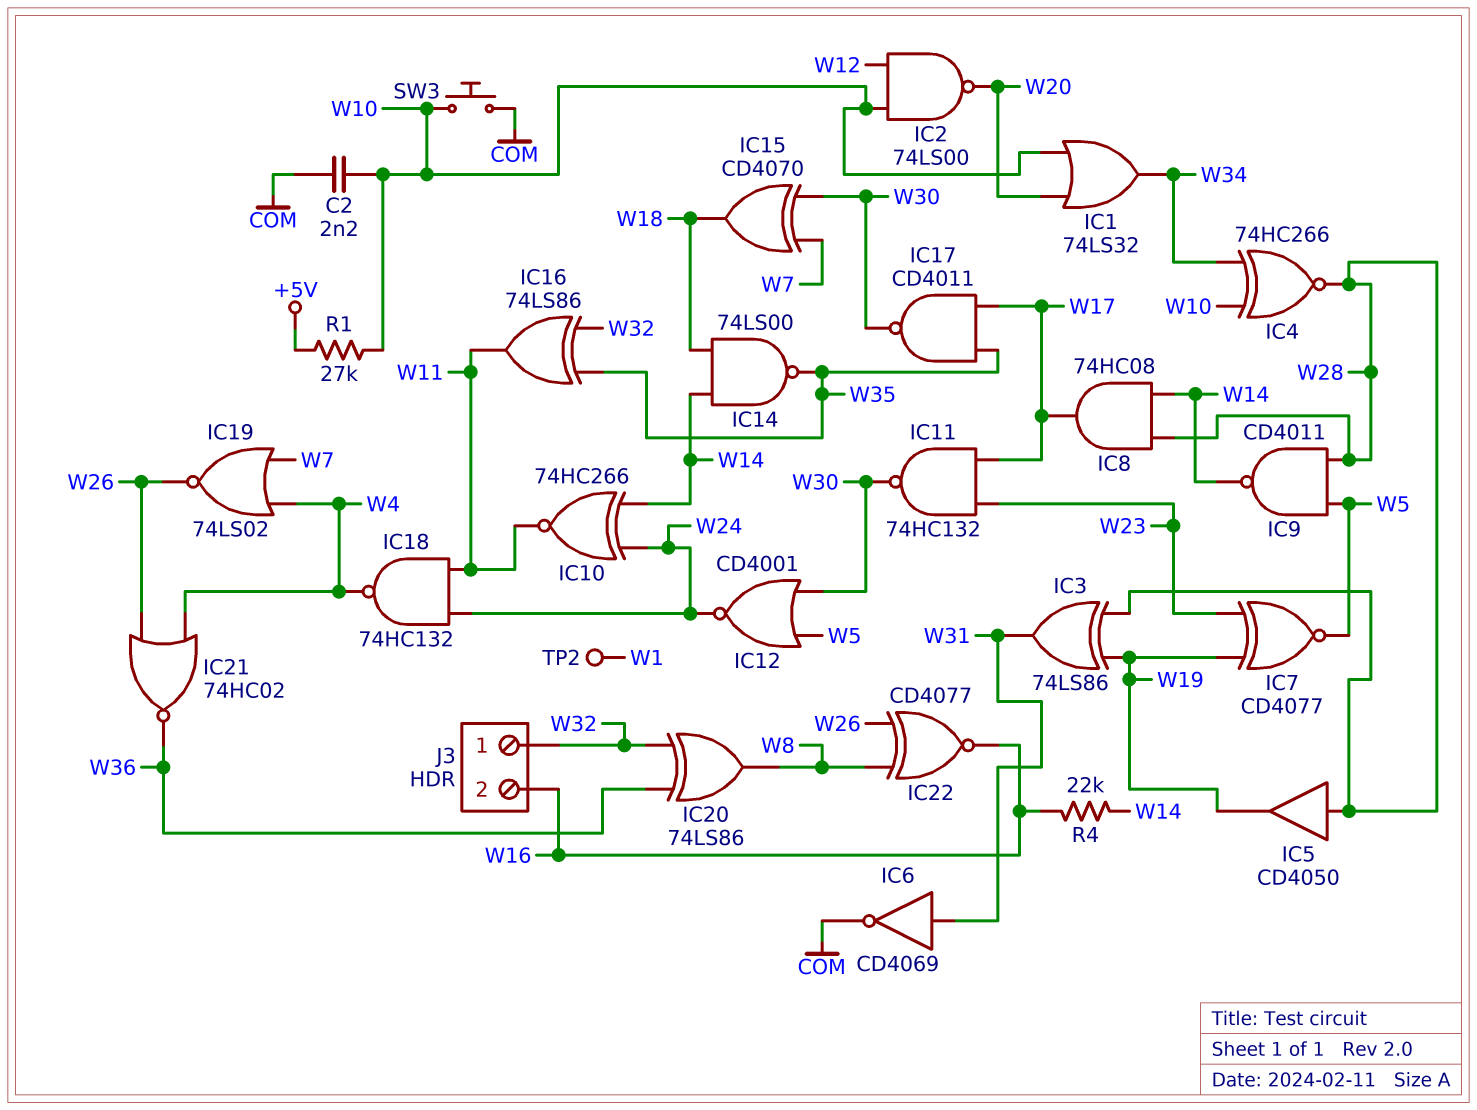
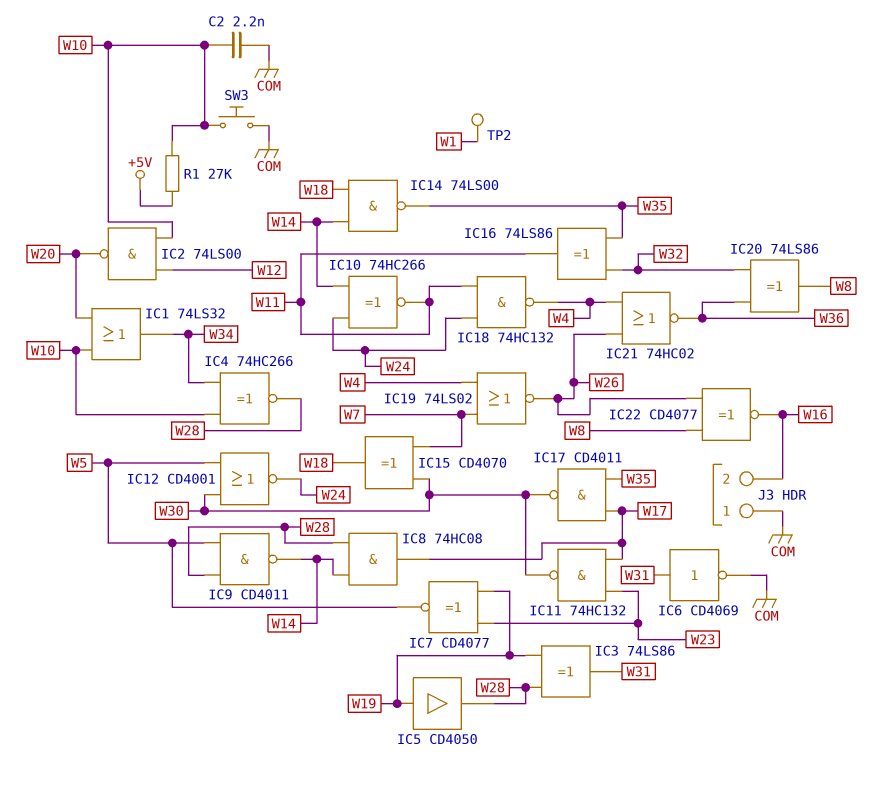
IC5: buffer CD4050 (in W28, out W19) -> buffer CD4050 (in W19, out W28)
J3 pin 1: W32 -> COM
R4: 22k (W14, W16) -> none

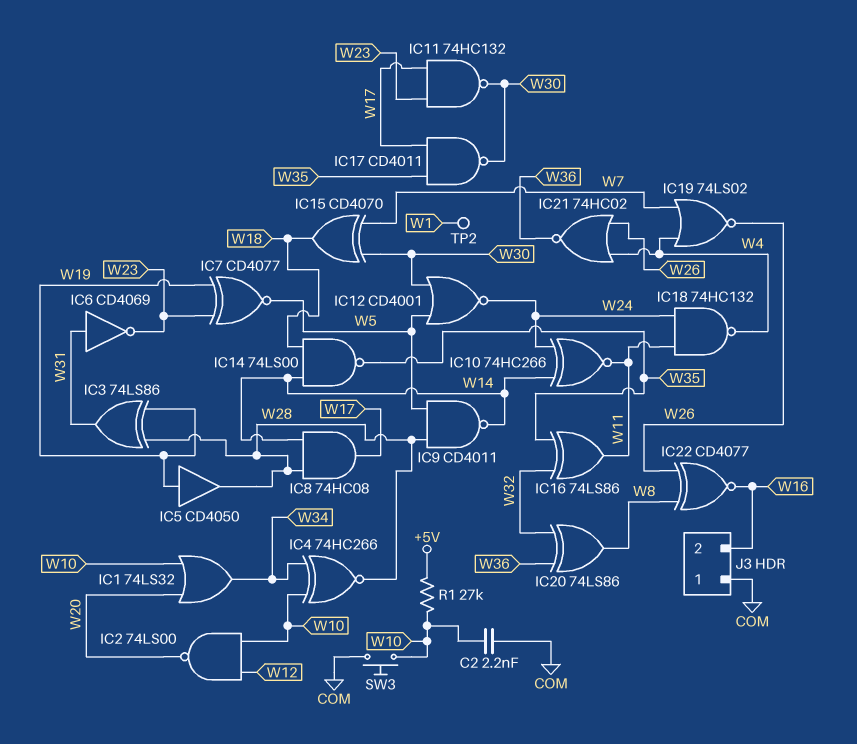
IC6: NOT CD4069 (in W31, out COM) -> NOT CD4069 (in W31, out W23)

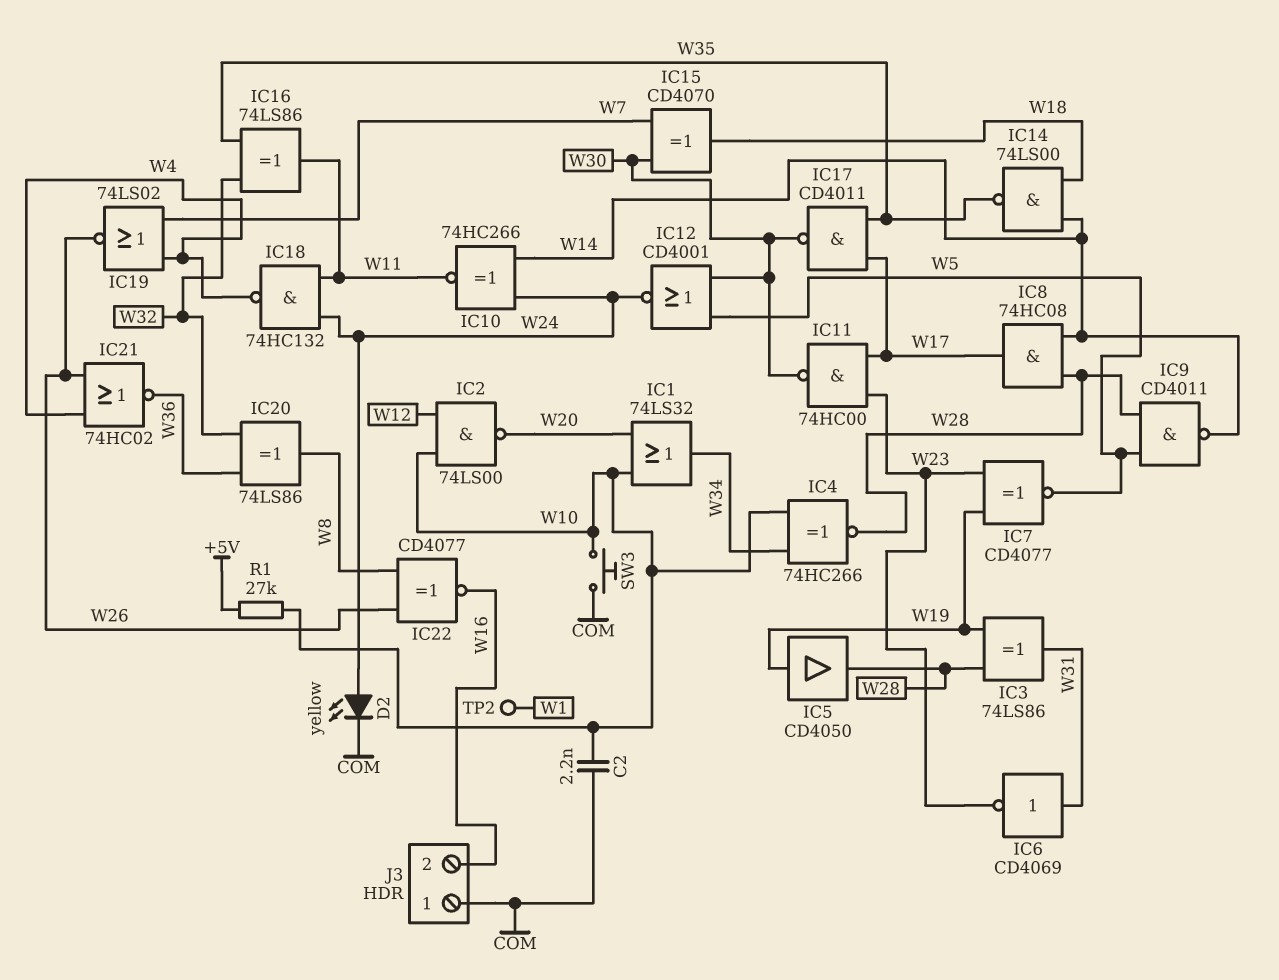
D2: none -> LED yellow (A W24, K COM)
IC11: NAND 74HC132 (in W17, in W23, out W30) -> NAND 74HC00 (in W17, in W23, out W30)

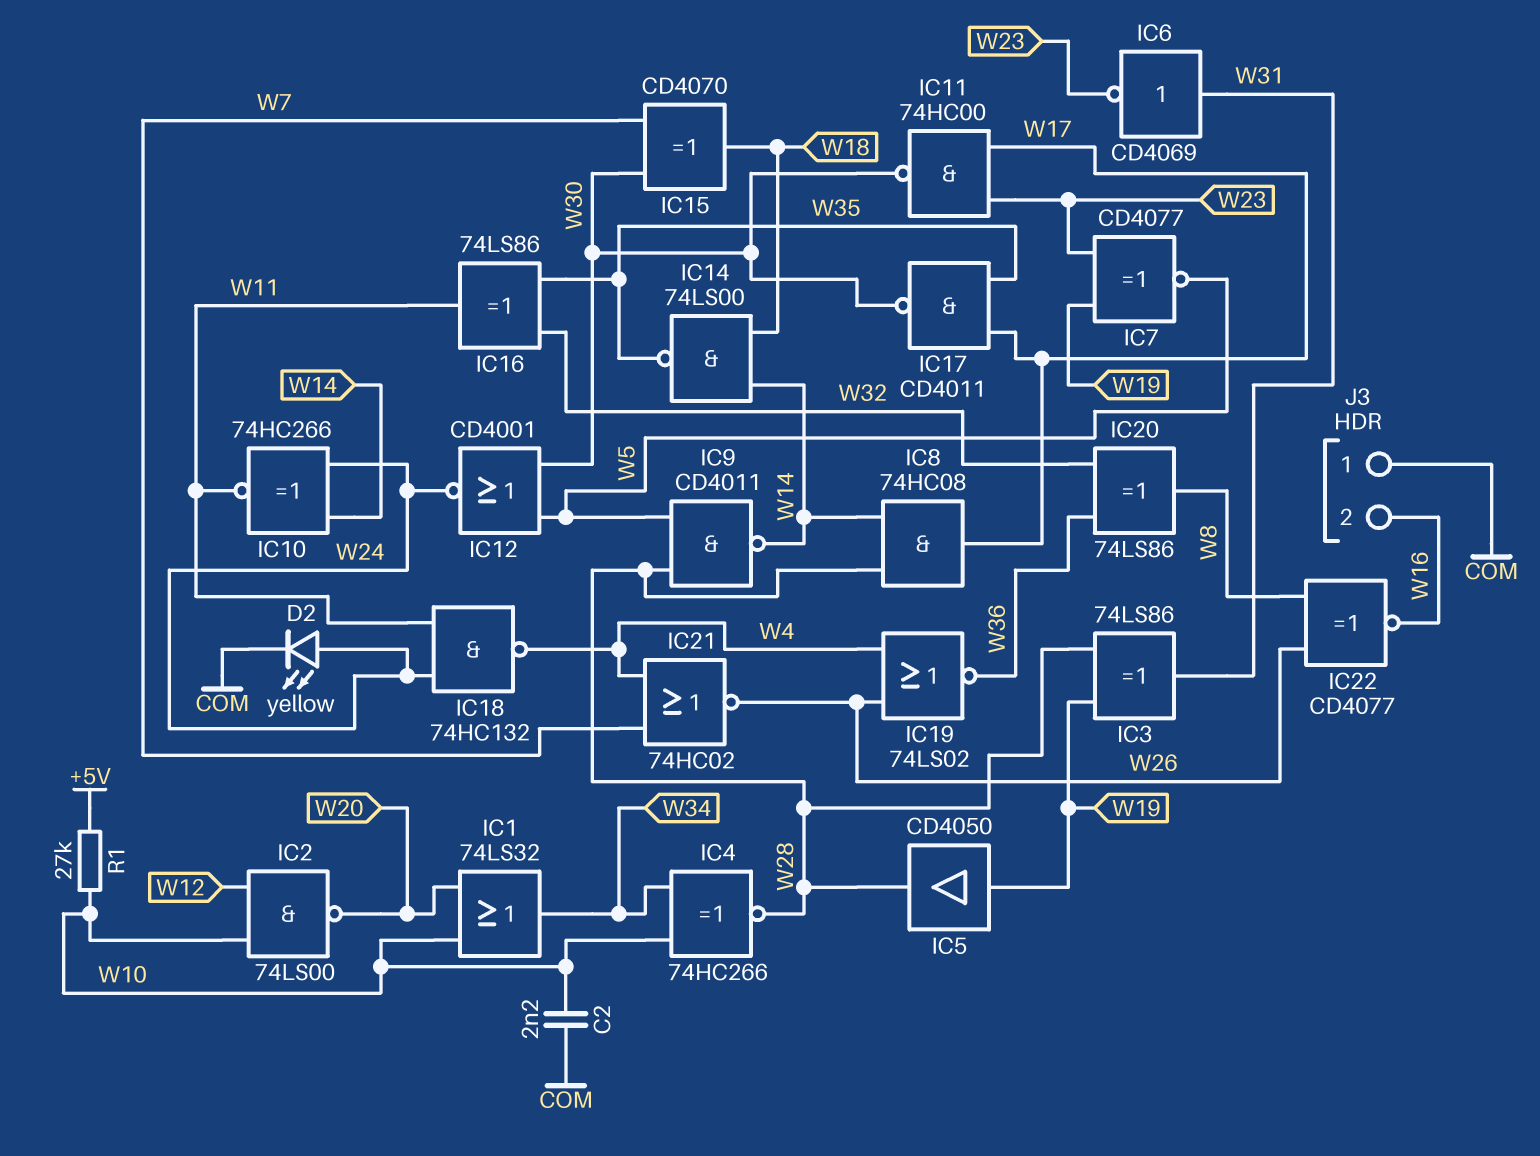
IC19: NOR 74LS02 (in W4, in W7, out W26) -> NOR 74LS02 (in W4, in W26, out W36)
IC21: NOR 74HC02 (in W4, in W26, out W36) -> NOR 74HC02 (in W4, in W7, out W26)
SW3: button (COM, W10) -> none
TP2: test point (W1) -> none

